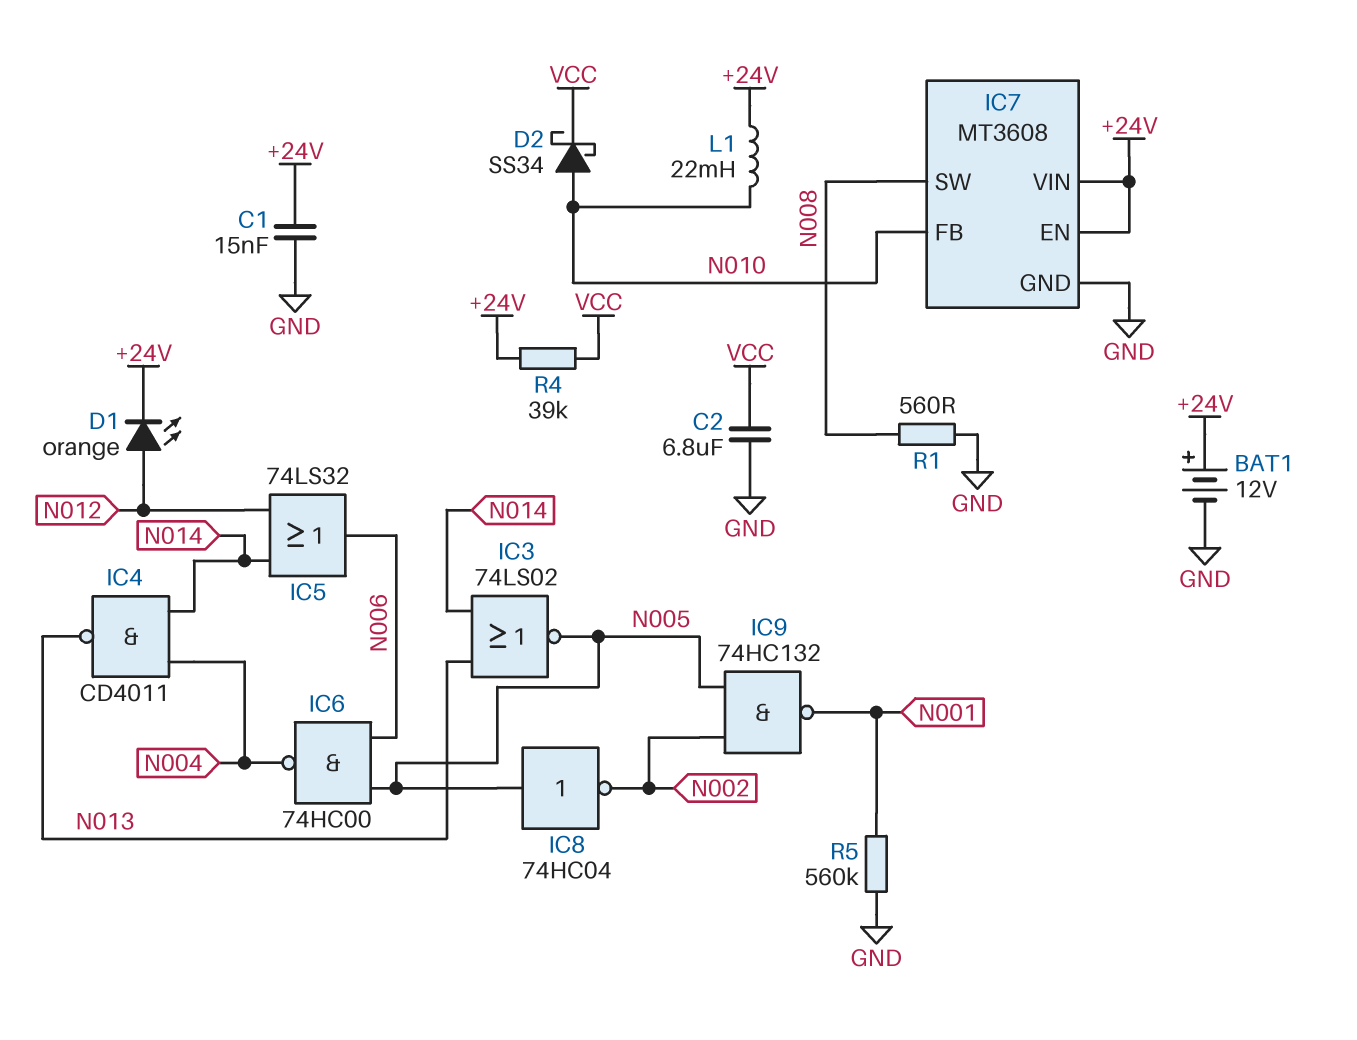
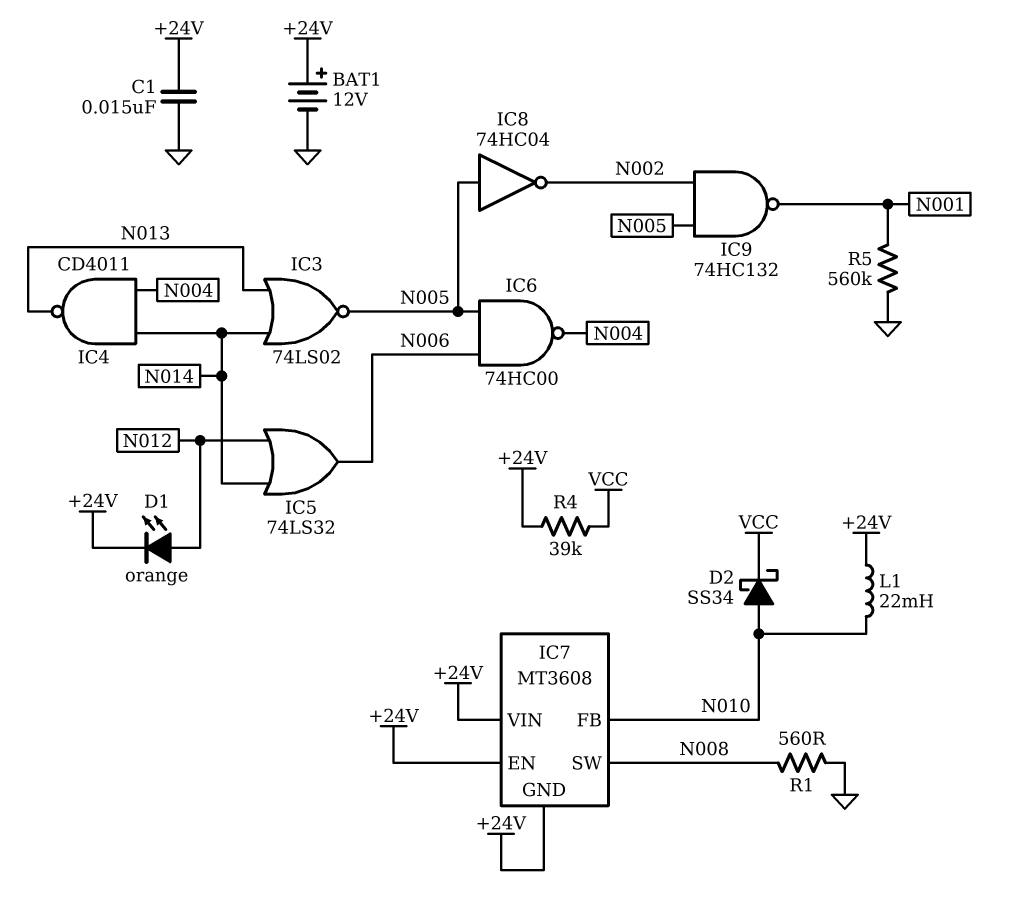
C2: 6.8uF (GND, VCC) -> none
IC7 pin GND: GND -> +24V

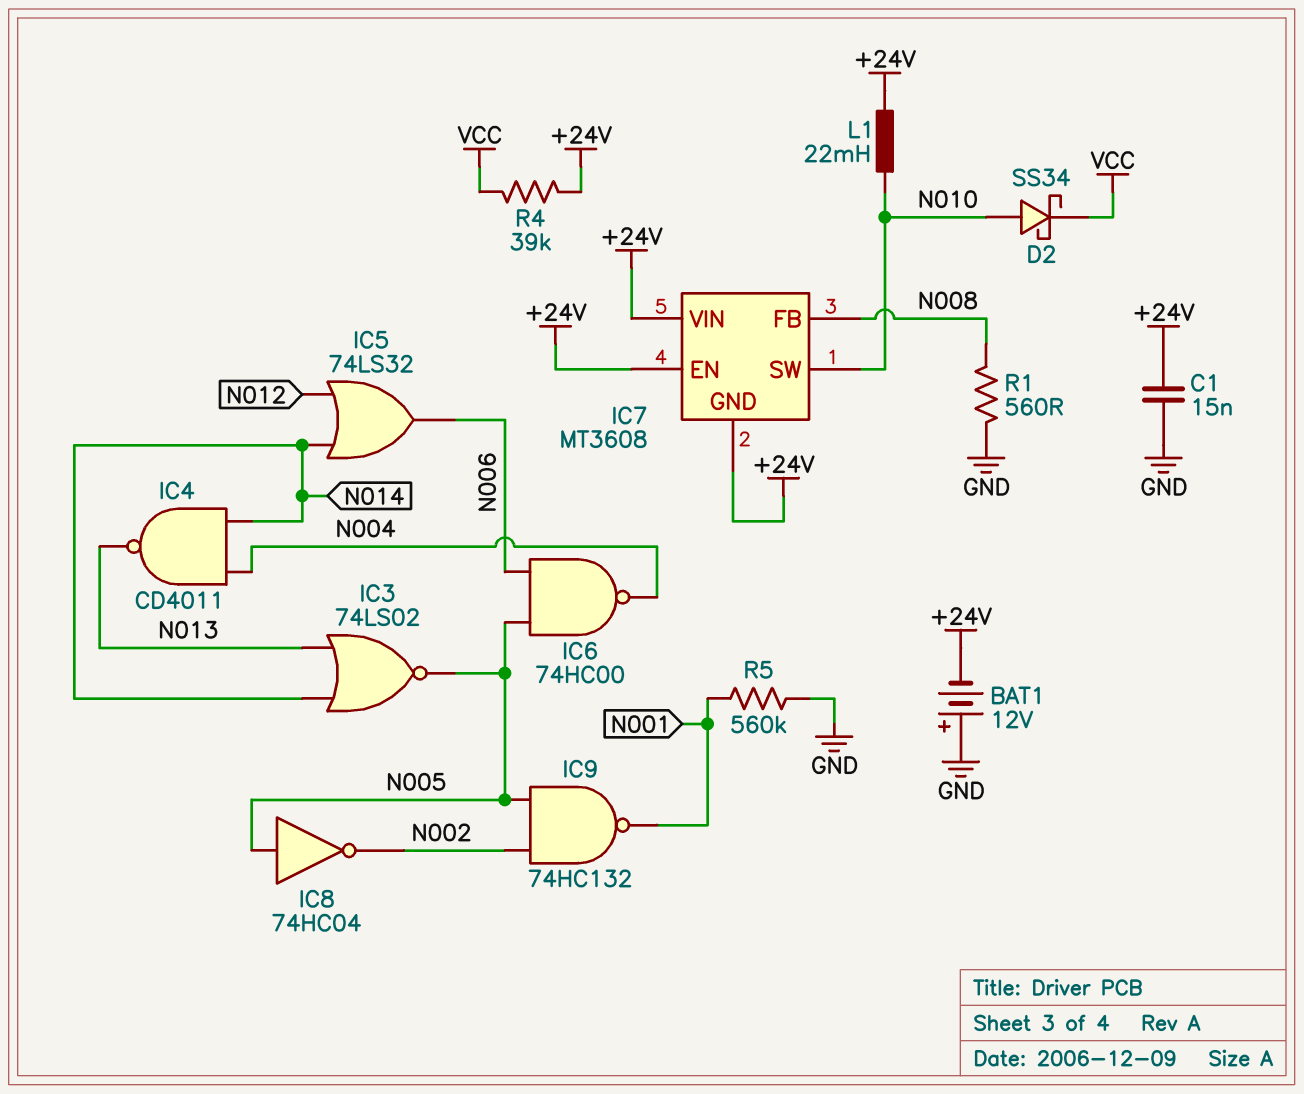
BAT1: 12V (plus +24V, minus GND) -> 12V (plus GND, minus +24V)
D1: LED orange (A N012, K +24V) -> none
IC7 pin FB: N010 -> N008
IC7 pin SW: N008 -> N010

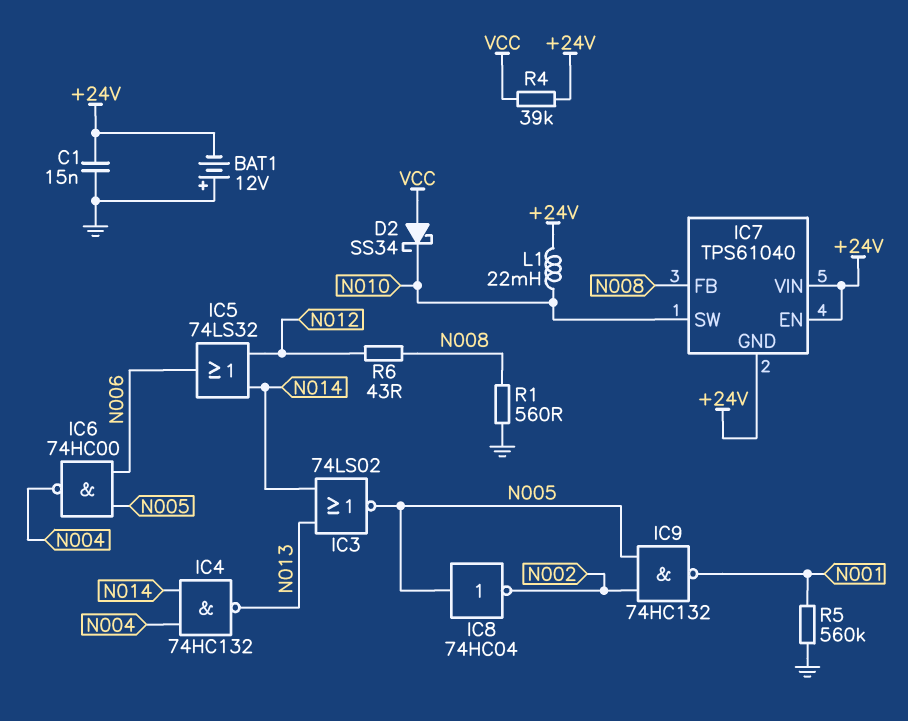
D2: schottky SS34 (A N010, K VCC) -> schottky SS34 (A VCC, K N010)
IC4: NAND CD4011 (in N004, in N014, out N013) -> NAND 74HC132 (in N004, in N014, out N013)
IC7: MT3608 -> TPS61040
R6: none -> 43 (N008, N012)

